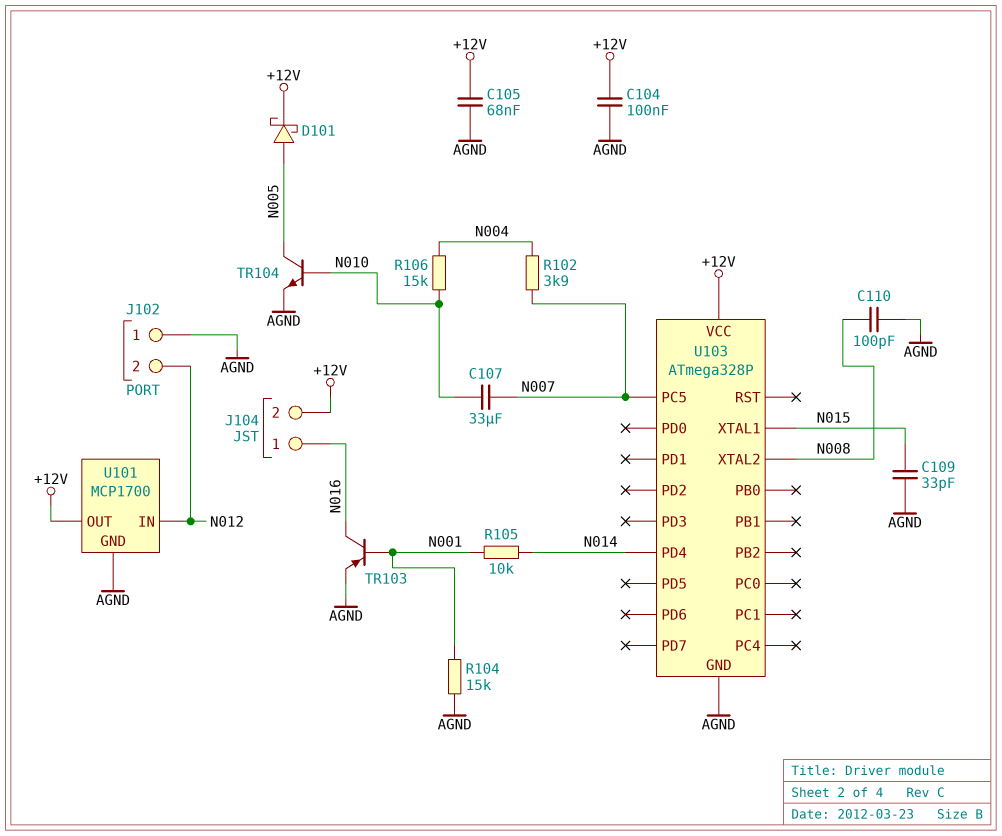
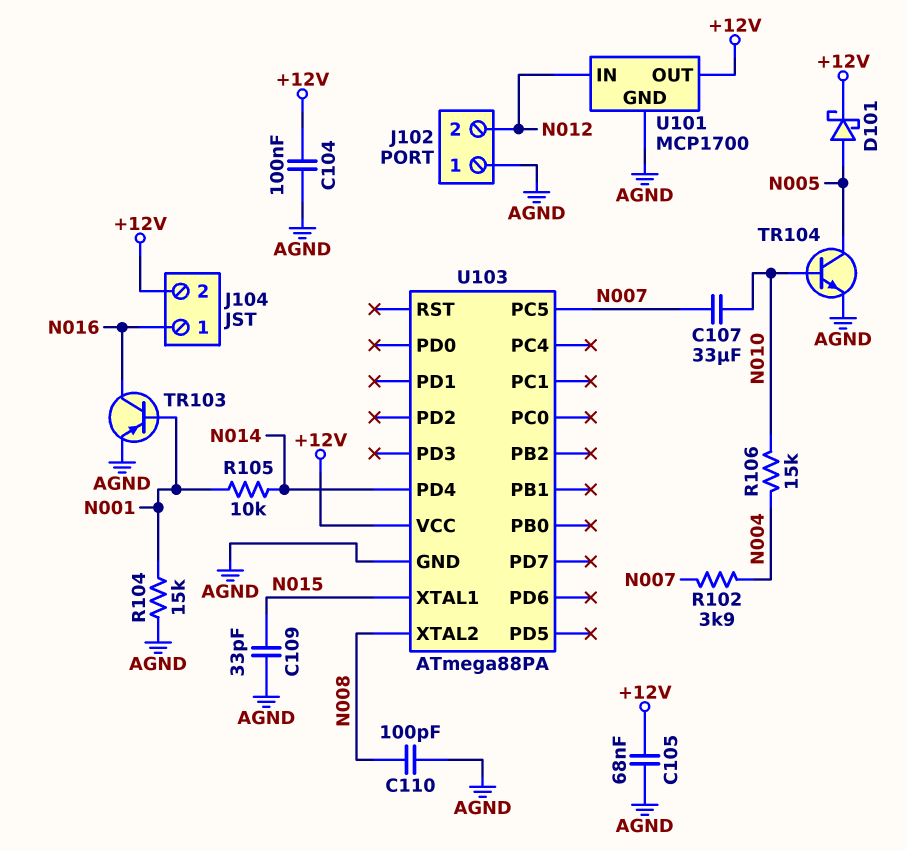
U103: ATmega328P -> ATmega88PA

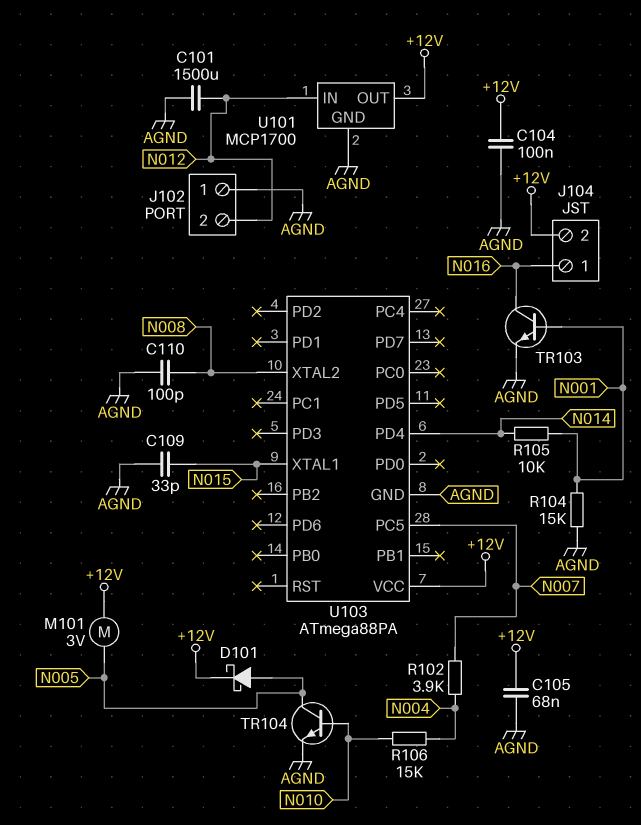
C101: none -> 1500uF (AGND, N012)
C107: 33uF (N007, N010) -> none
M101: none -> motor 3V (+12V, N005)
TR103: PNP (B N001, C N016, E AGND) -> NPN (B N001, C N016, E AGND)

